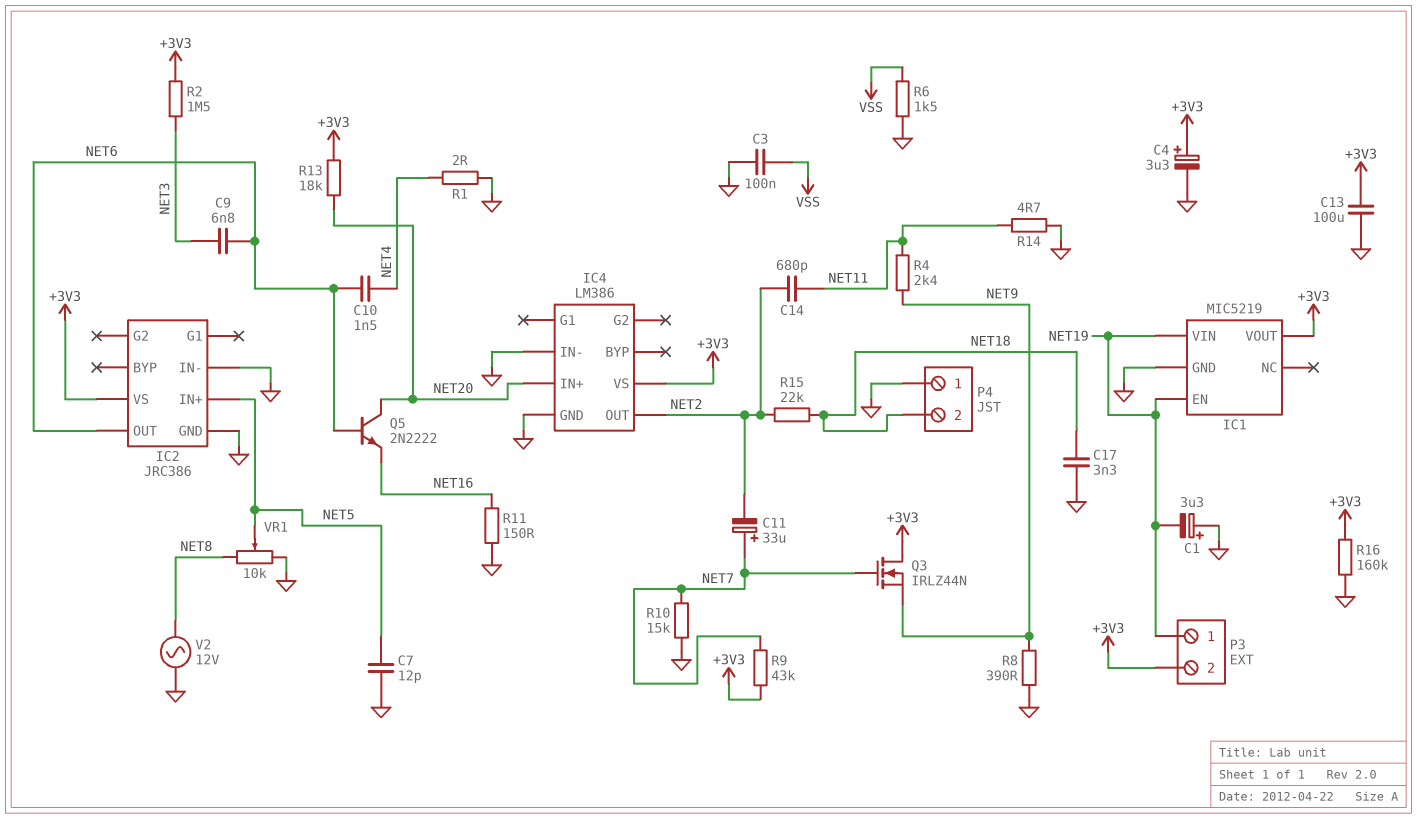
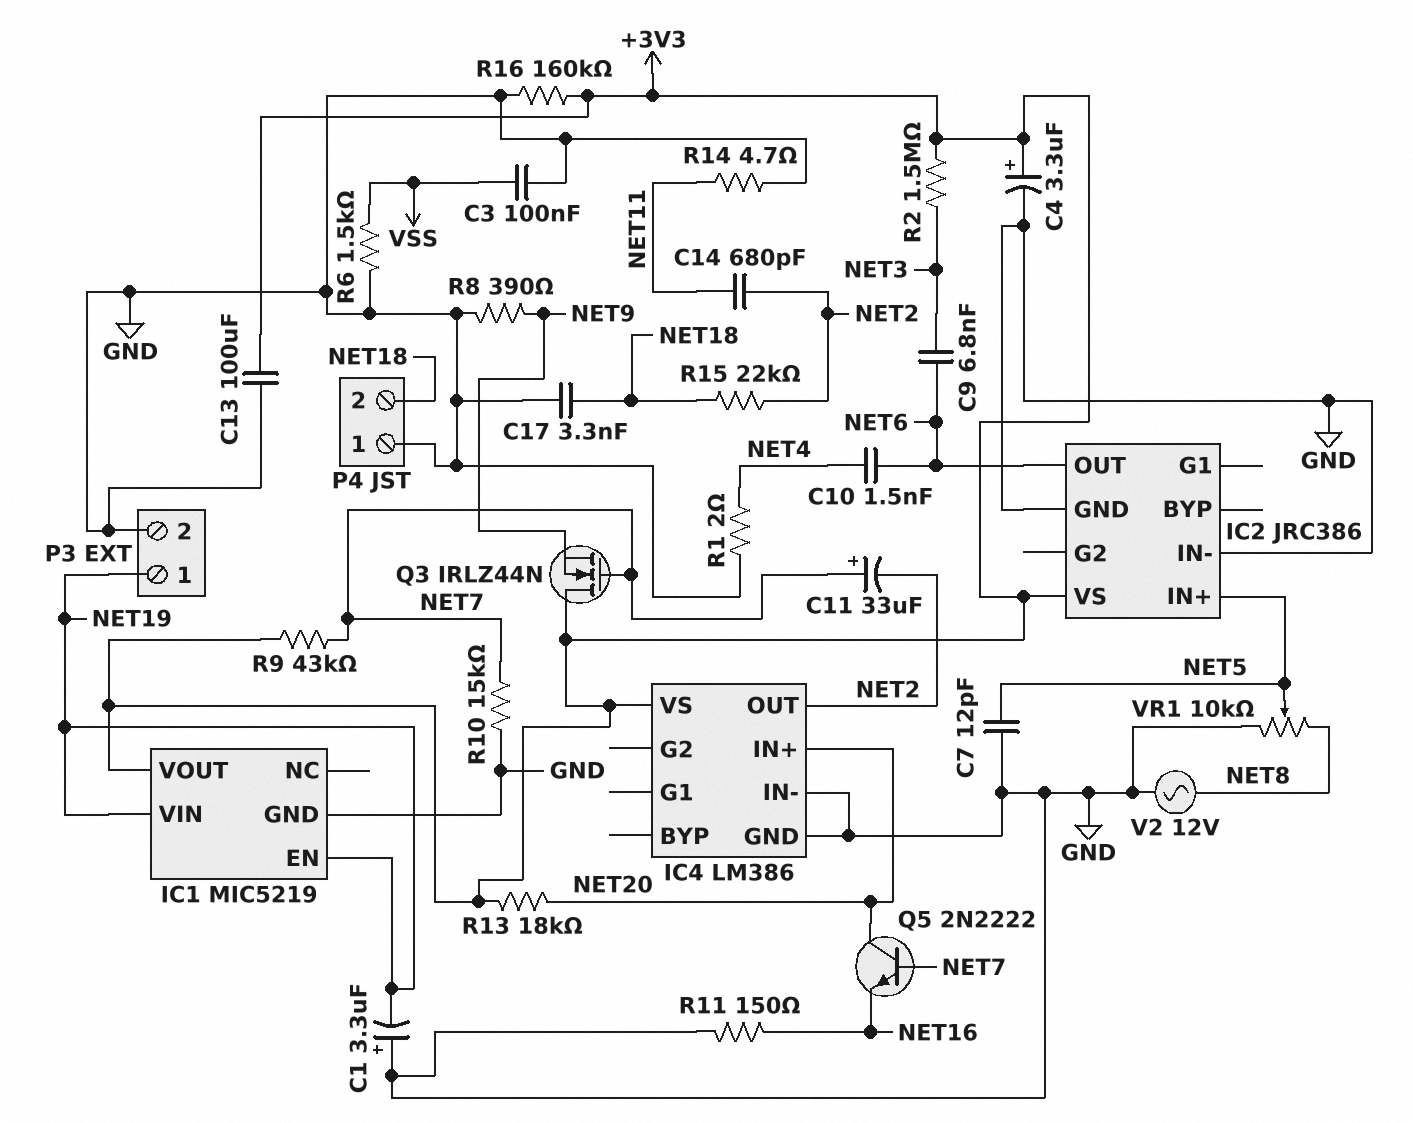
P3 pin 2: +3V3 -> GND
Q5: NPN 2N2222 (B NET6, C NET20, E NET16) -> NPN 2N2222 (B NET7, C NET20, E NET16)
R4: 2.4k (NET9, NET11) -> none

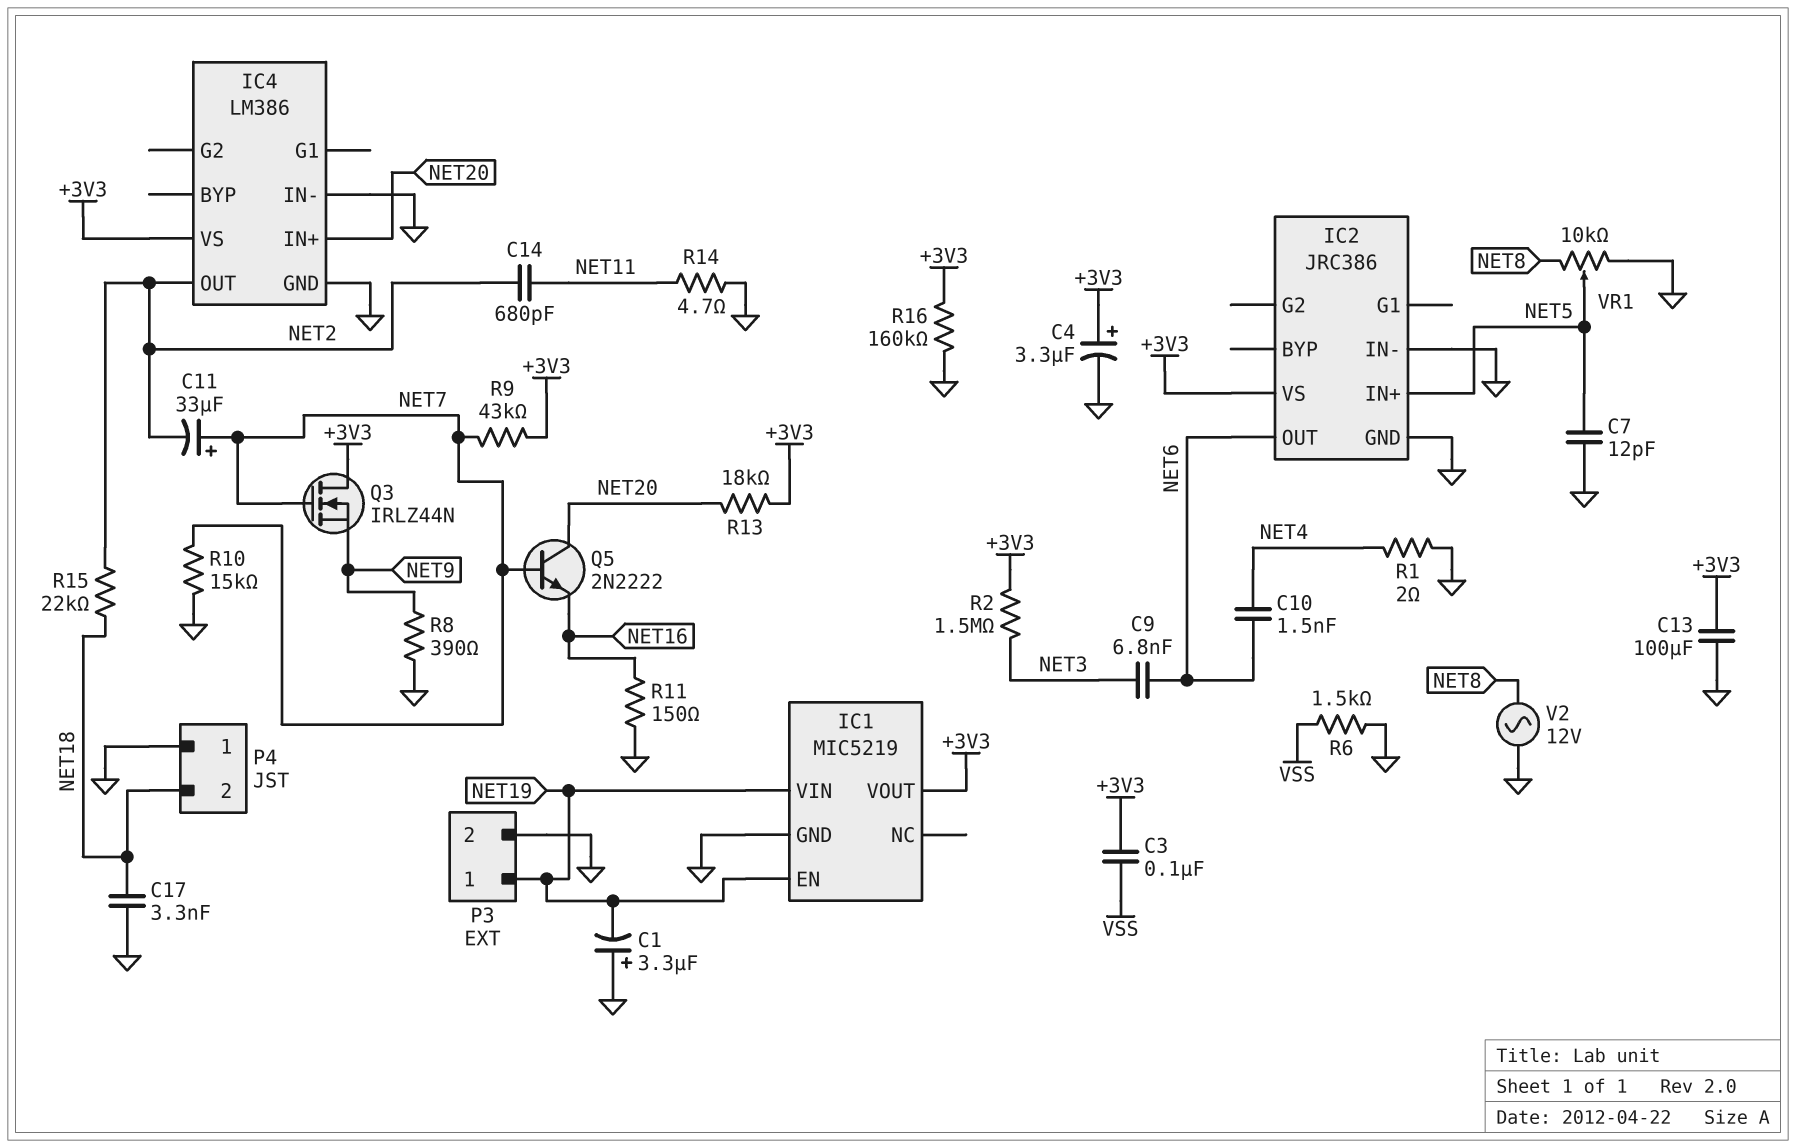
C3: 100nF (GND, VSS) -> 100nF (+3V3, VSS)

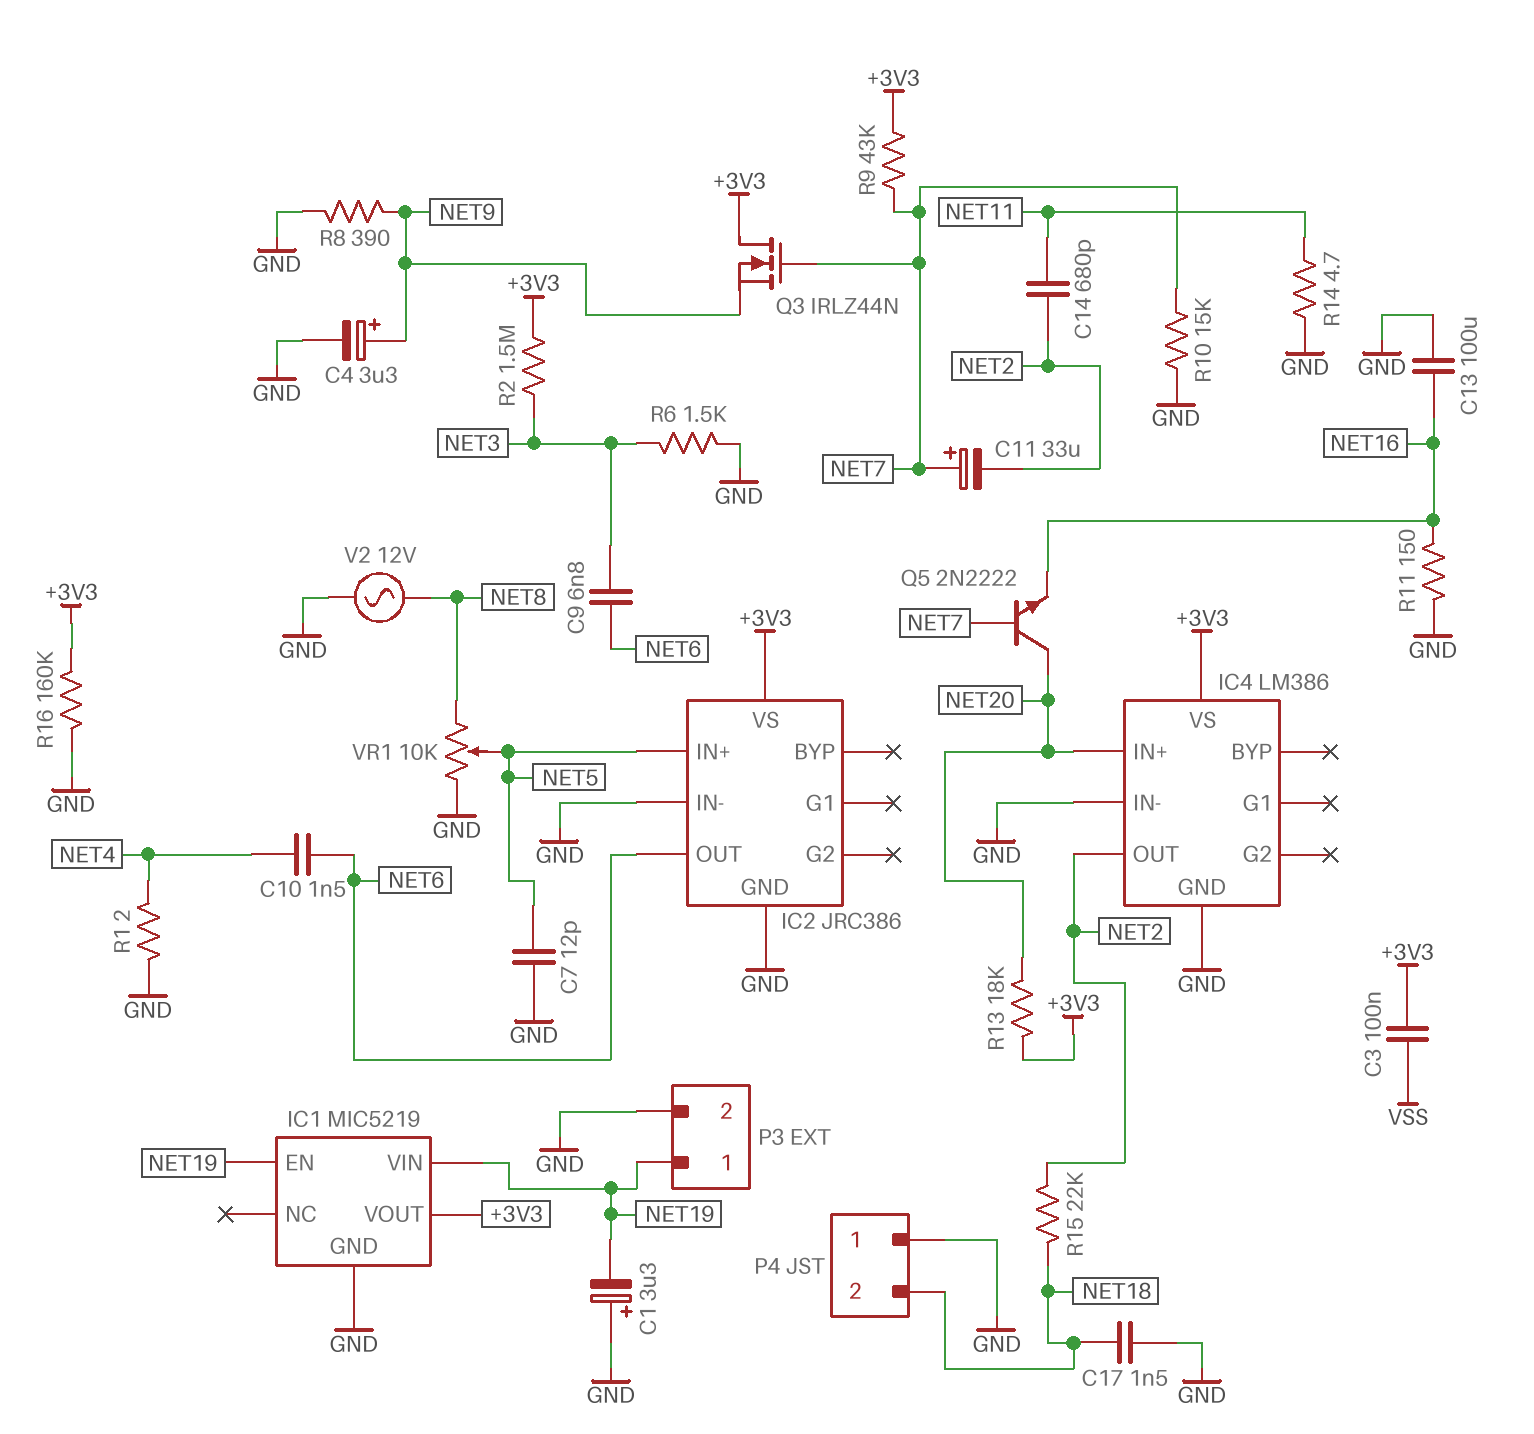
C4: 3.3uF (plus +3V3, minus GND) -> 3.3uF (plus NET9, minus GND)
C13: 100uF (+3V3, GND) -> 100uF (GND, NET16)
C17: 3.3nF (GND, NET18) -> 1.5nF (GND, NET18)
R6: 1.5k (GND, VSS) -> 1.5k (GND, NET3)

